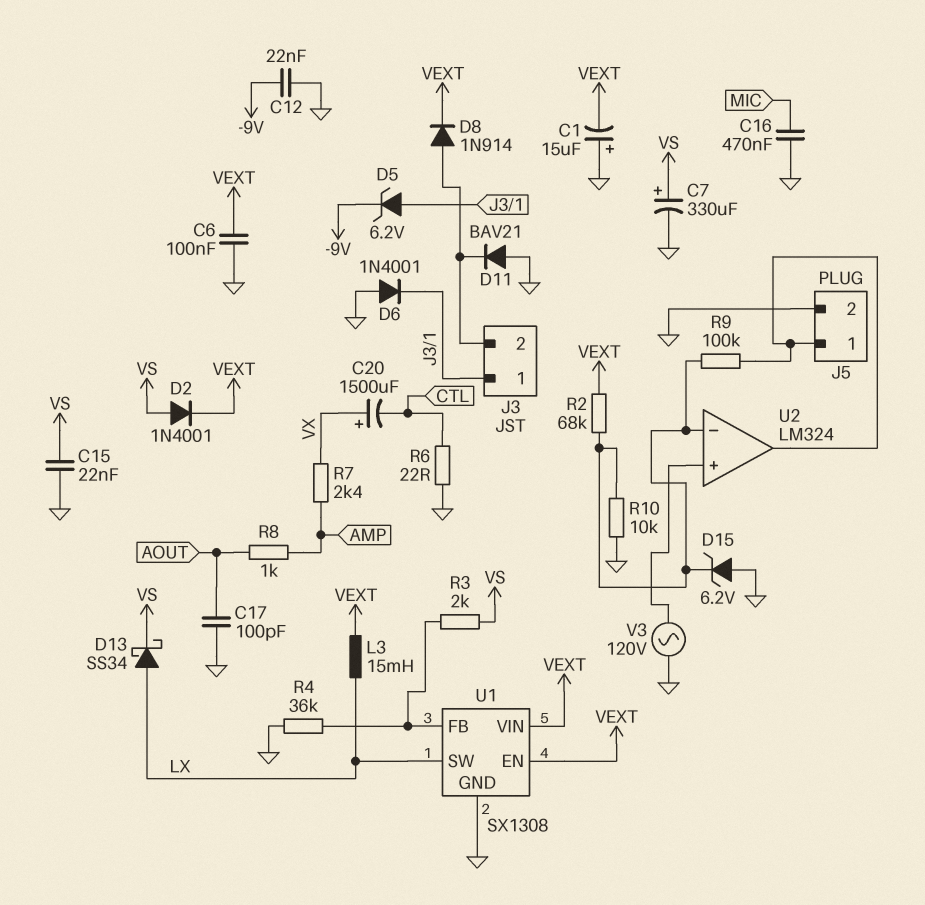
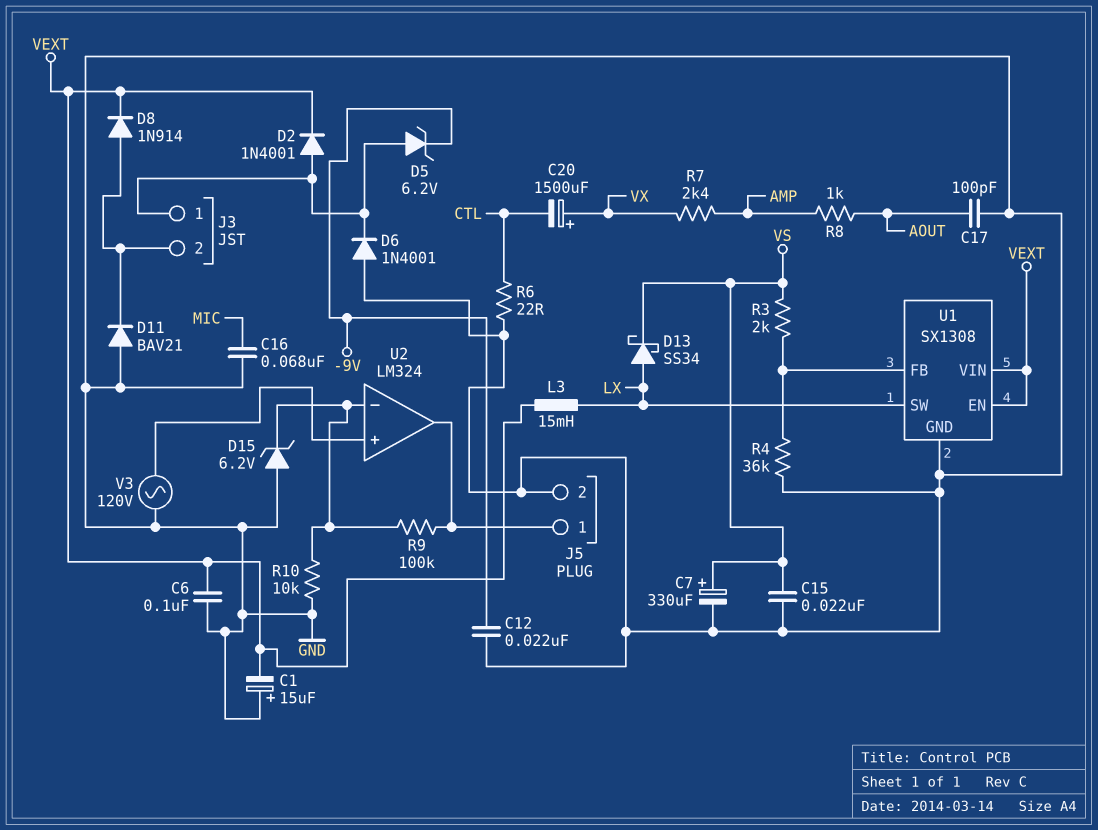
C16: 470nF (GND, MIC) -> 68nF (GND, MIC)
D2: diode 1N4001 (A VS, K VEXT) -> diode 1N4001 (A J3/1, K VEXT)
R2: 68k (U2/in-, VEXT) -> none

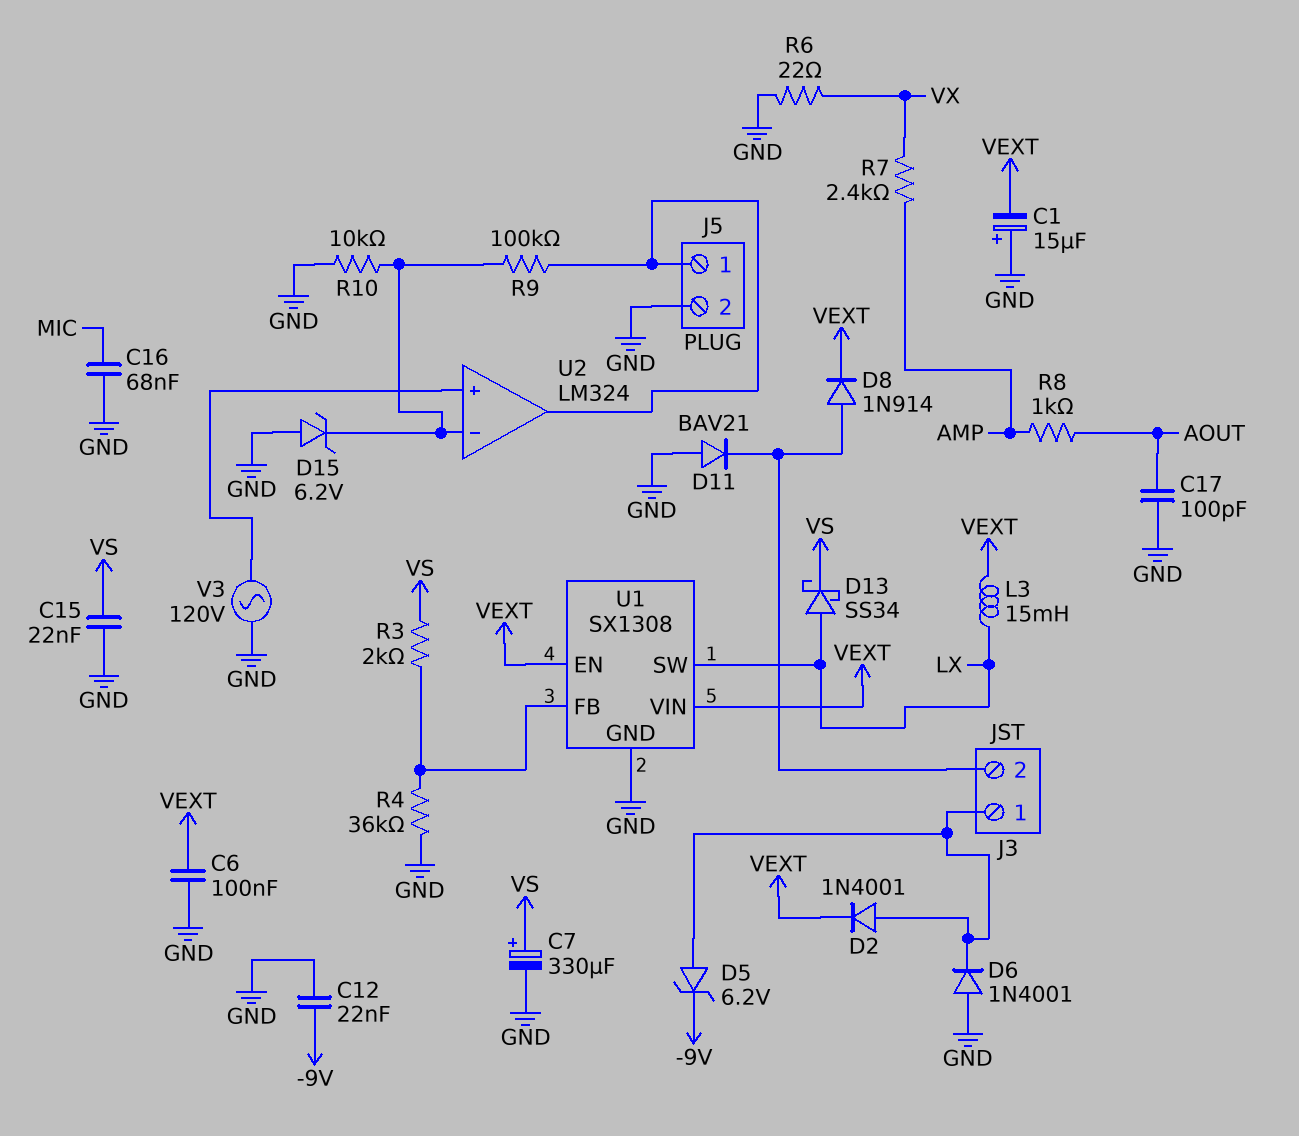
C20: 1500uF (plus VX, minus CTL) -> none
R6: 22 (CTL, GND) -> 22 (GND, VX)

